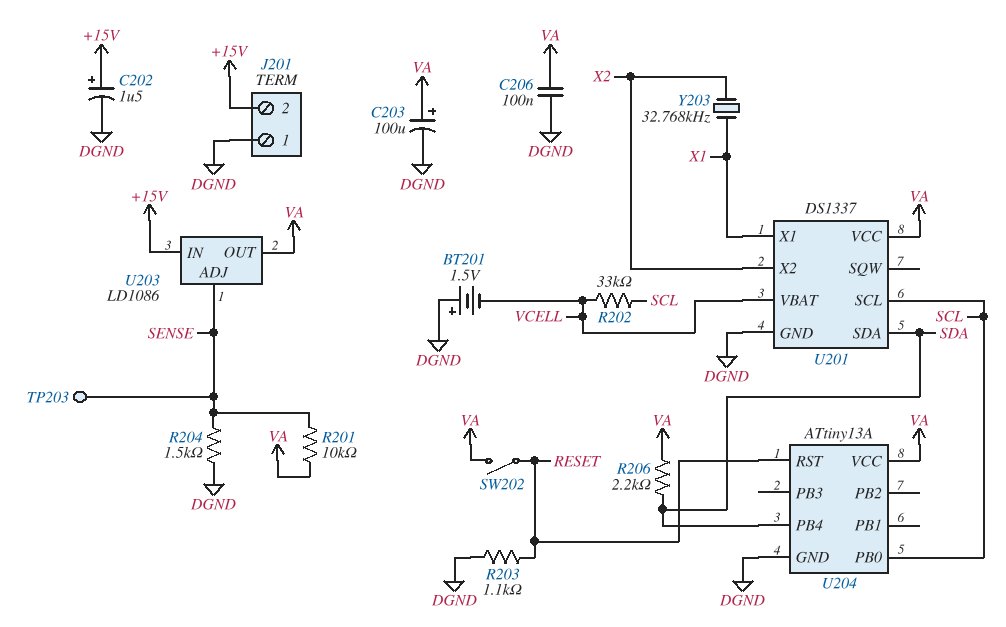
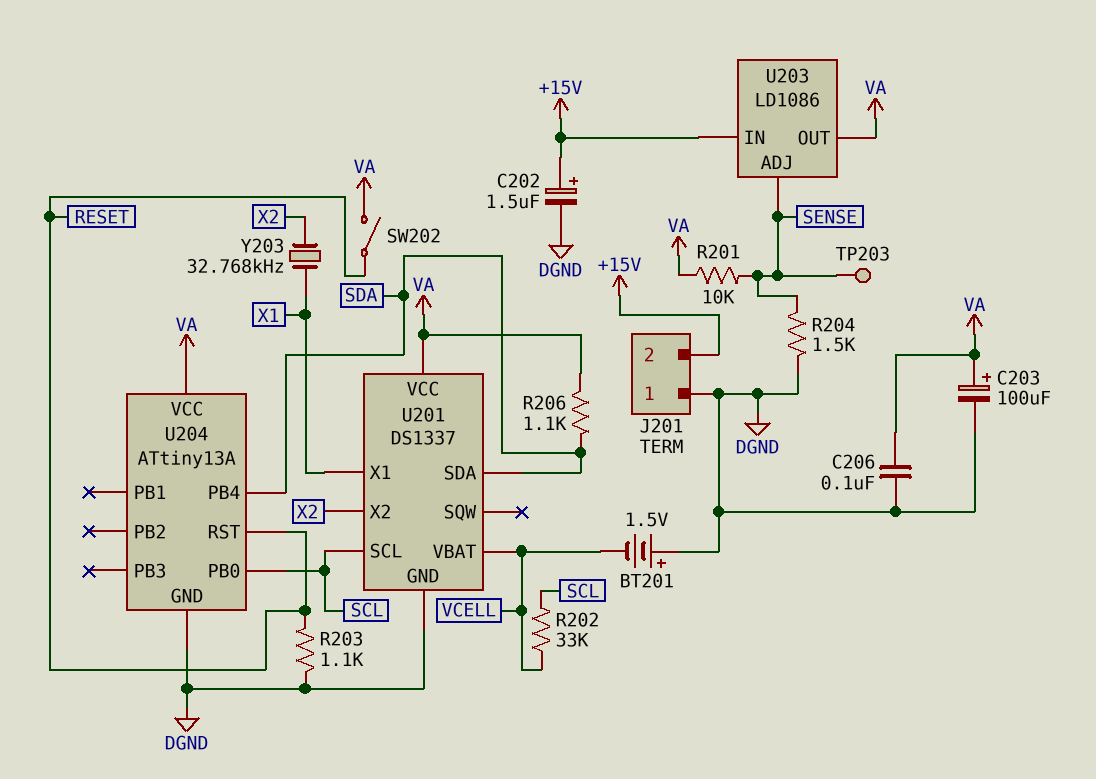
R206: 2.2k (SDA, VA) -> 1.1k (SDA, VA)

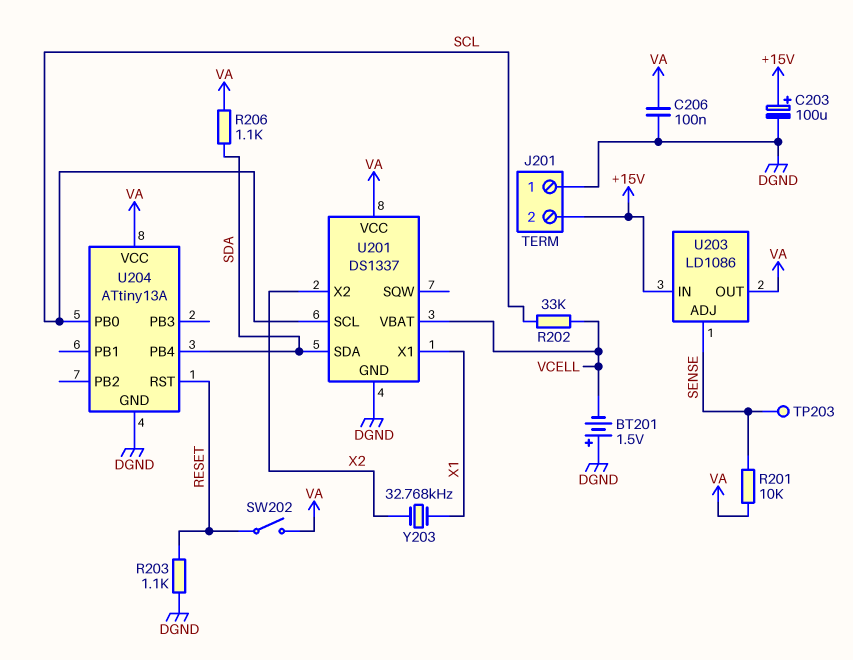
C202: 1.5uF (plus +15V, minus DGND) -> none
C203: 100uF (plus VA, minus DGND) -> 100uF (plus +15V, minus DGND)
R204: 1.5k (DGND, SENSE) -> none

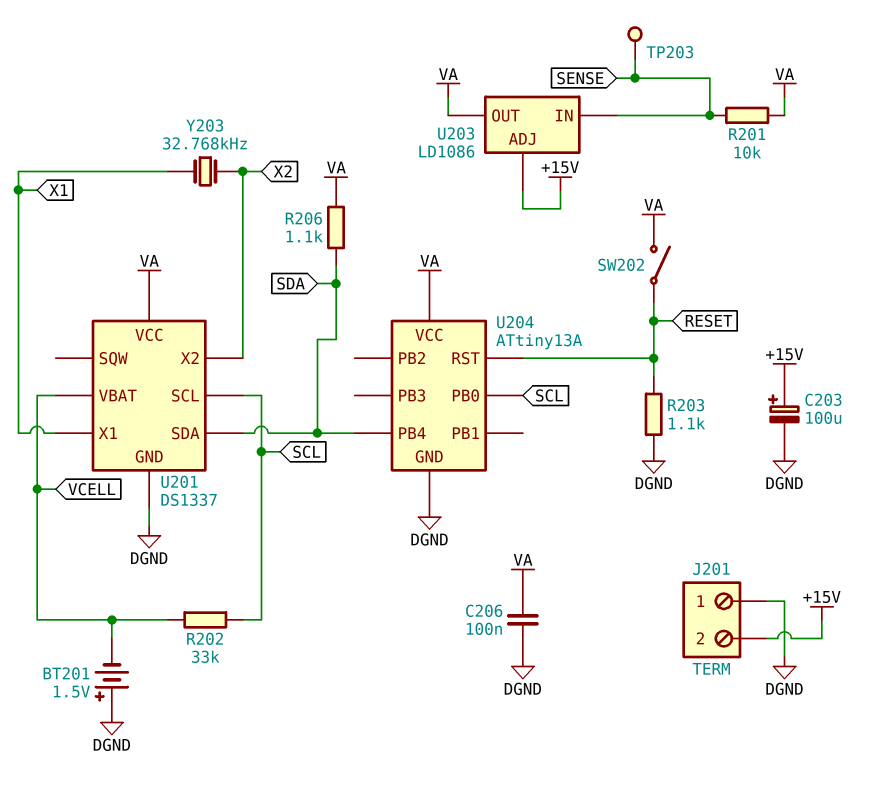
U203 pin ADJ: SENSE -> +15V
U203 pin IN: +15V -> SENSE

